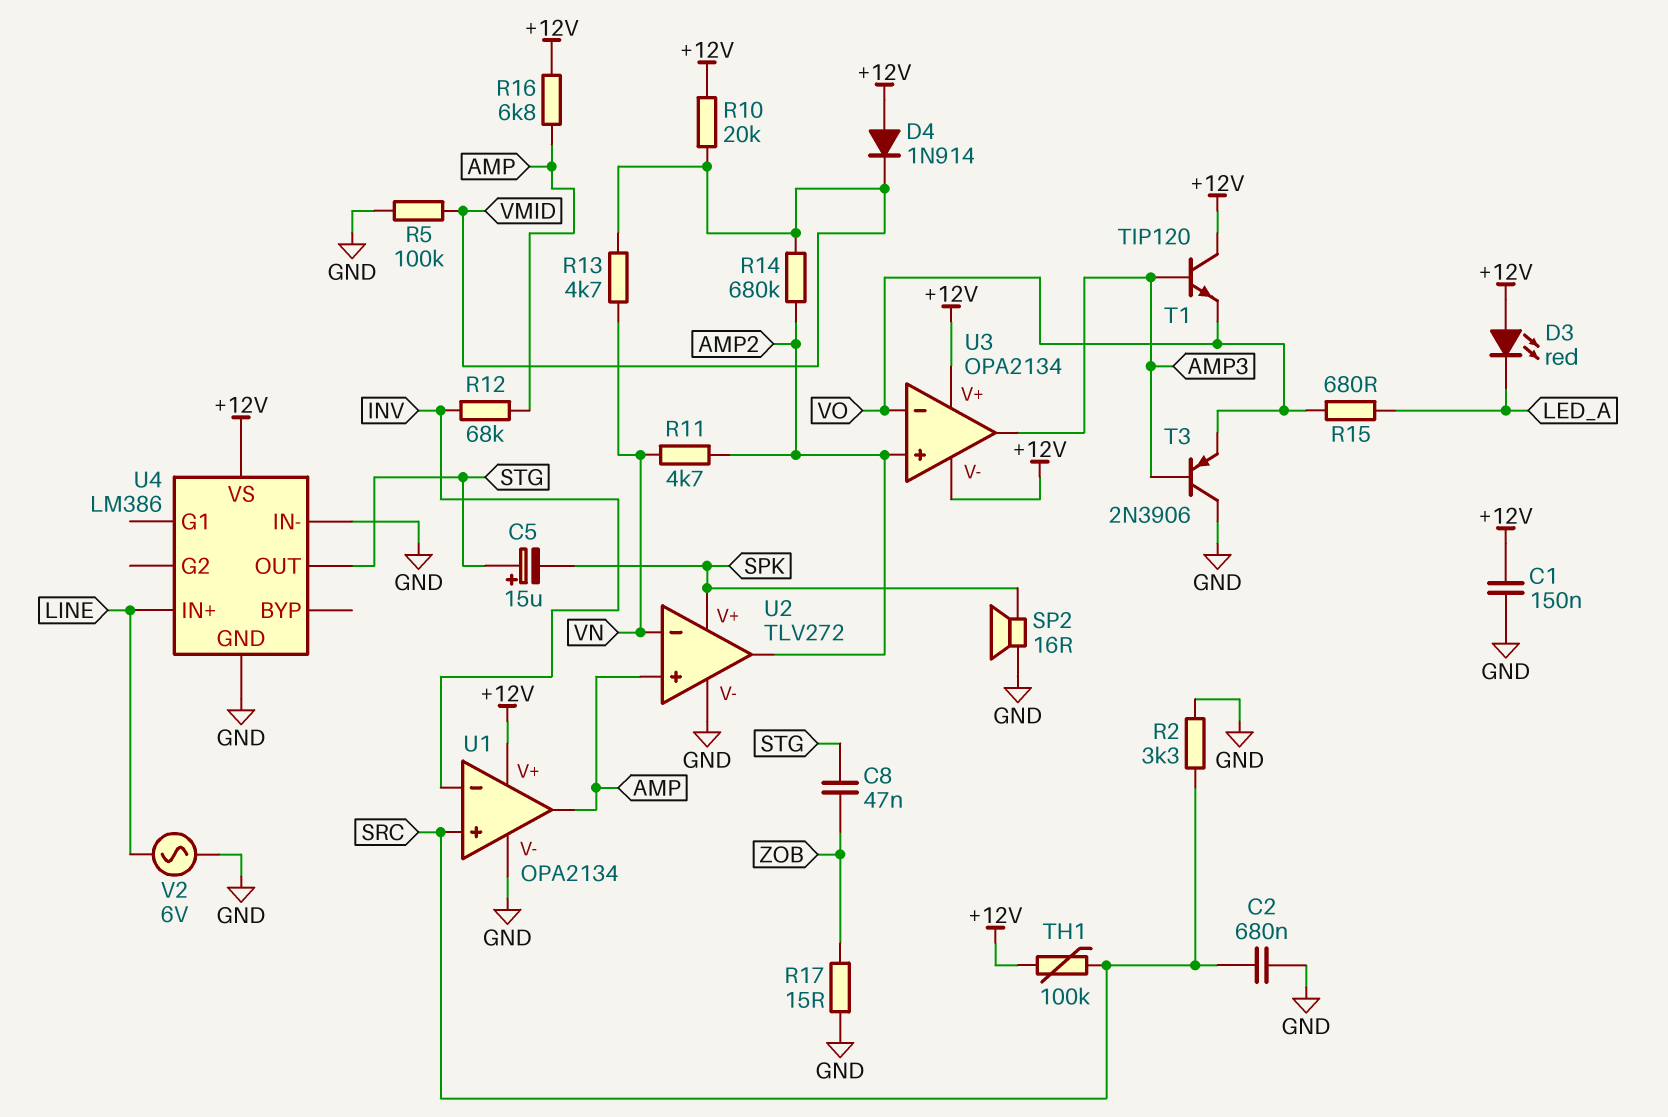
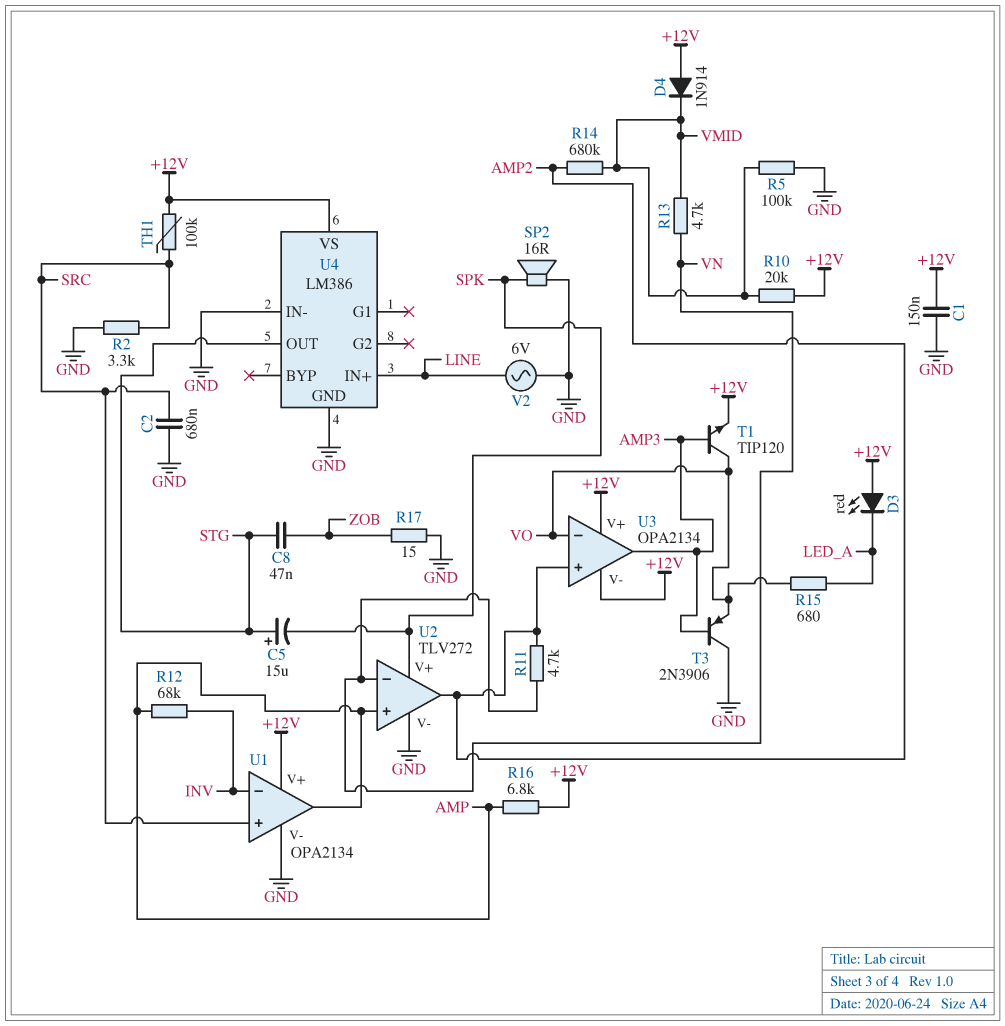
T1: NPN TIP120 (B AMP3, C +12V, E VO) -> NPN TIP120 (B AMP3, C VO, E +12V)

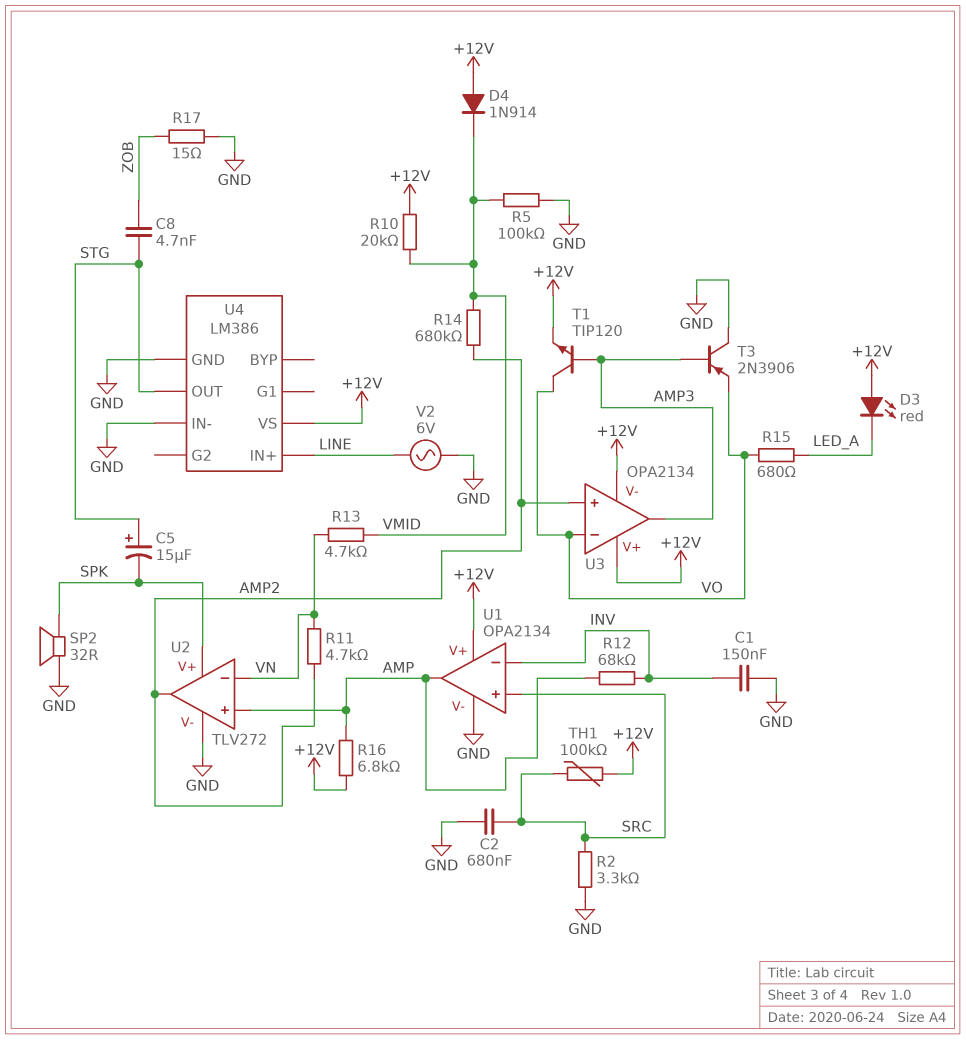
C1: 150nF (+12V, GND) -> 150nF (GND, INV)
C8: 47nF (STG, ZOB) -> 4.7nF (STG, ZOB)
SP2: speaker 16R (GND, SPK) -> speaker 32R (GND, SPK)

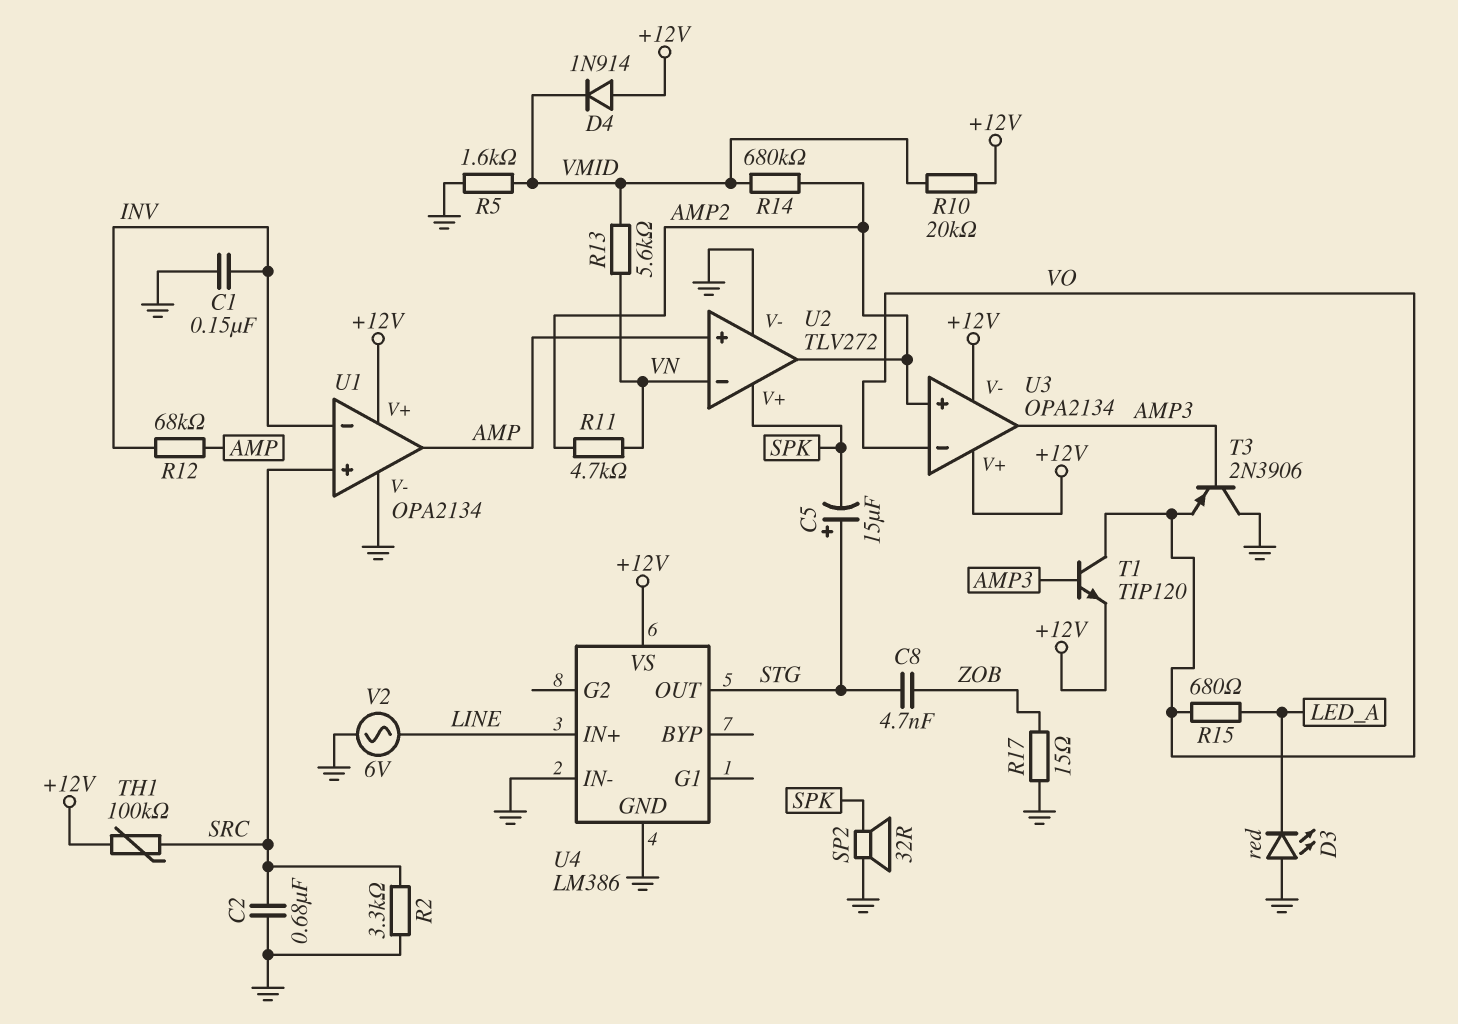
D3: LED red (A +12V, K LED_A) -> LED red (A GND, K LED_A)
R5: 100k (GND, VMID) -> 1.6k (GND, VMID)
R13: 4.7k (VMID, VN) -> 5.6k (VMID, VN)
R16: 6.8k (+12V, AMP) -> none

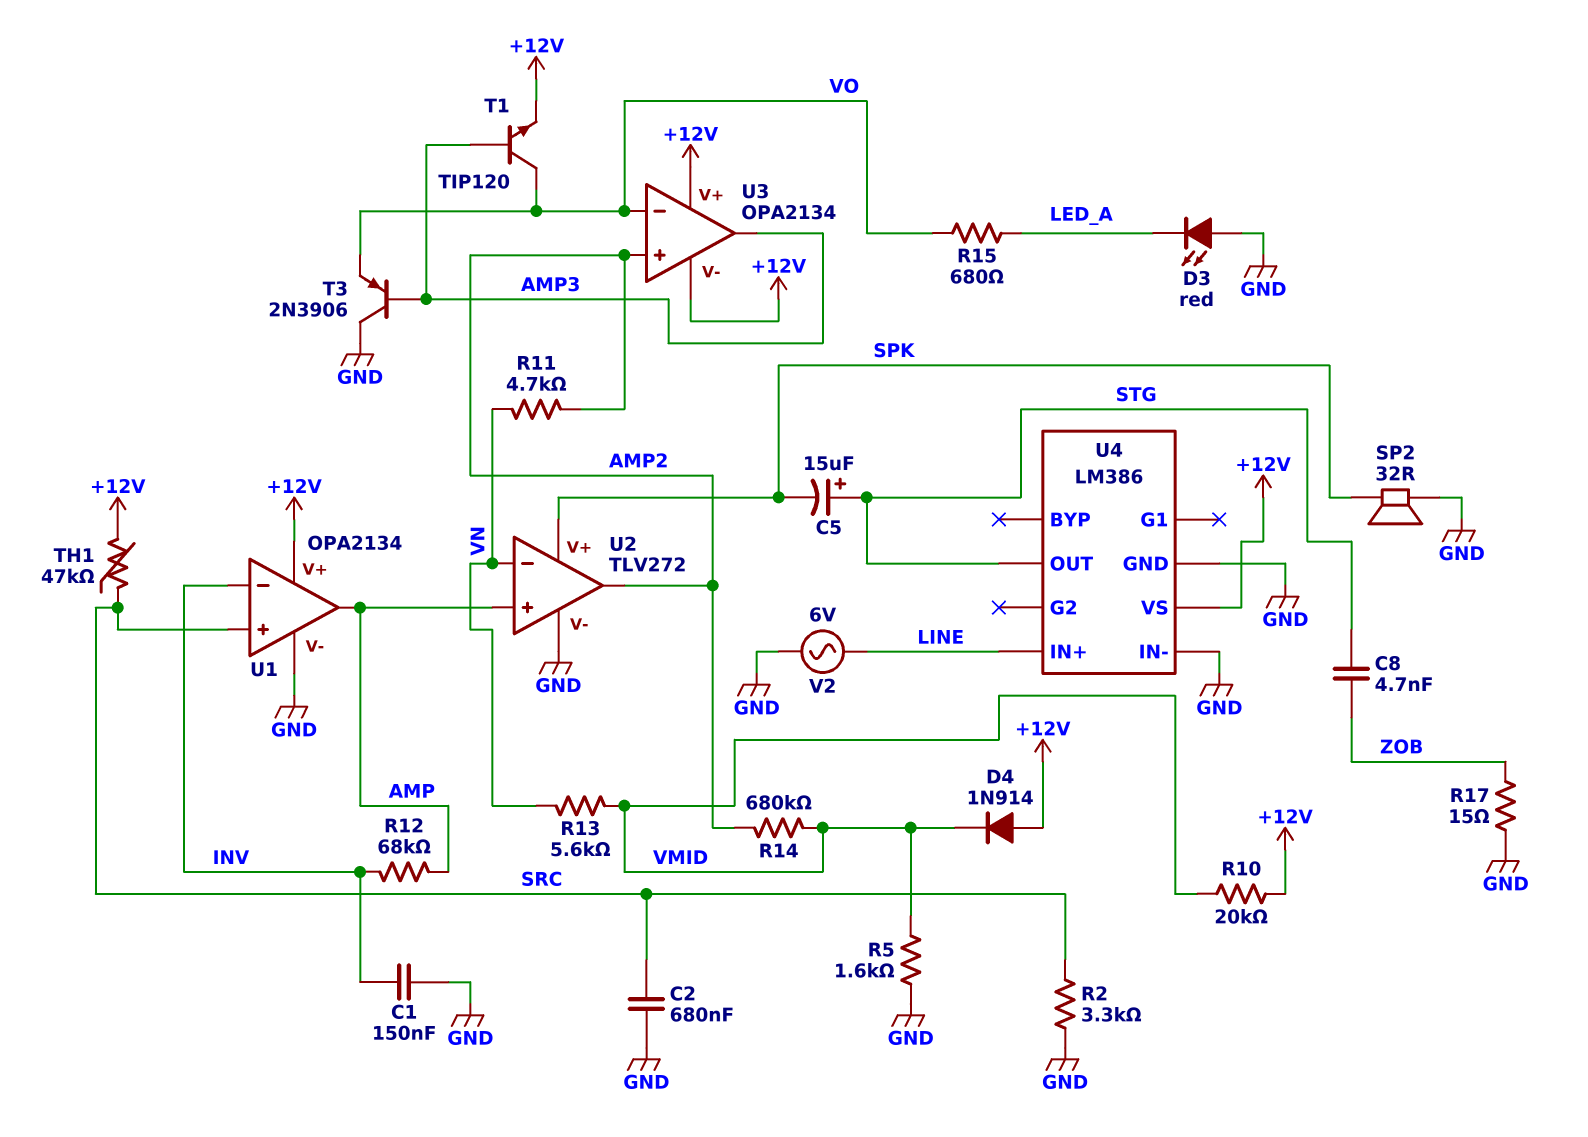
TH1: 100k (+12V, SRC) -> 47k (+12V, SRC)

